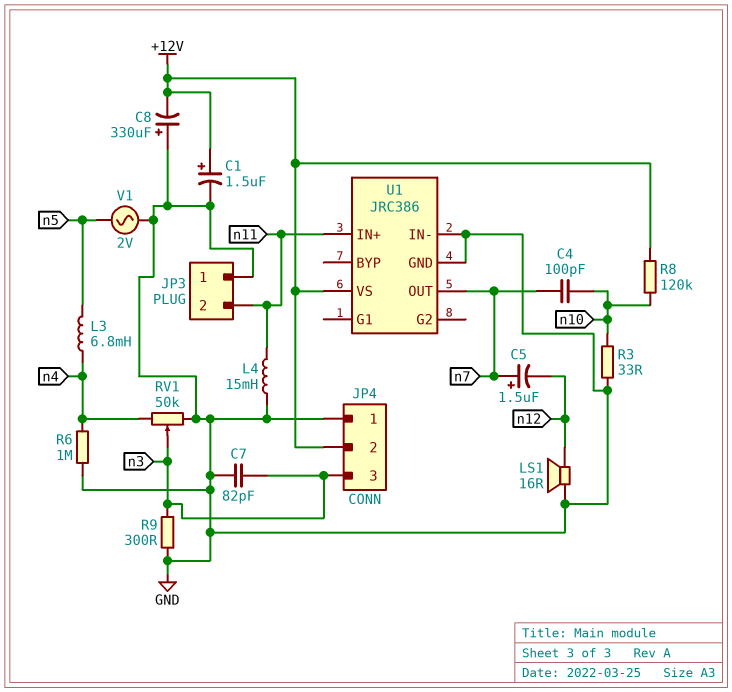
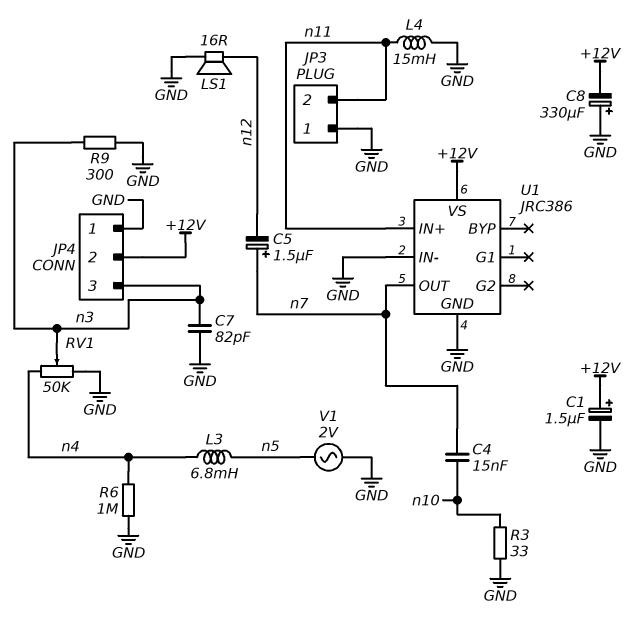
C4: 100pF (n7, n10) -> 15nF (n7, n10)
R8: 120k (+12V, n10) -> none

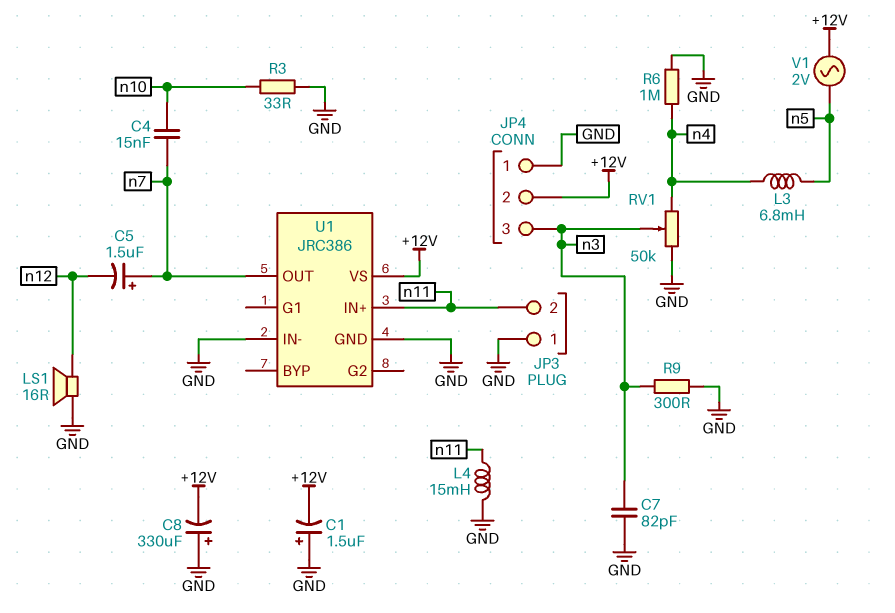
C1: 1.5uF (plus +12V, minus GND) -> 1.5uF (plus GND, minus +12V)
V1: AC 2V (GND, n5) -> AC 2V (+12V, n5)

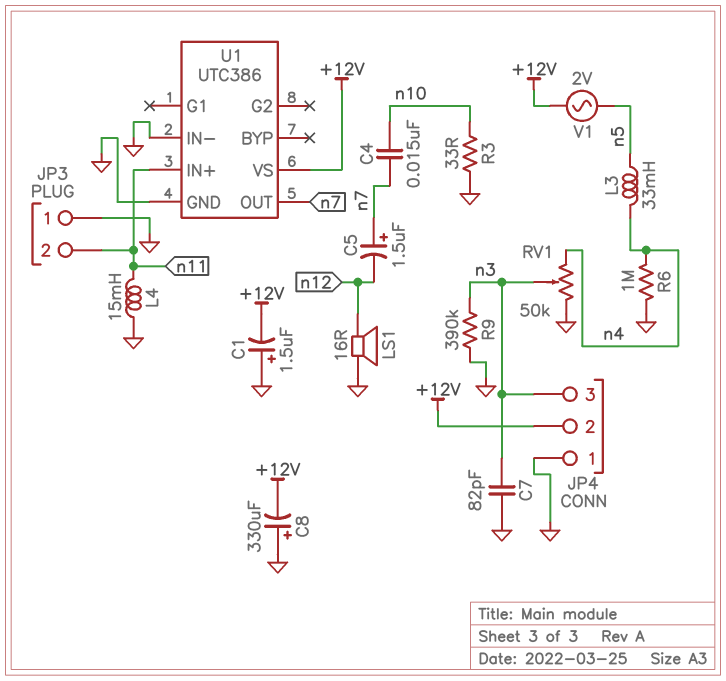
L3: 6.8mH (n4, n5) -> 33mH (n4, n5)
R9: 300 (GND, n3) -> 390k (GND, n3)
U1: JRC386 -> UTC386

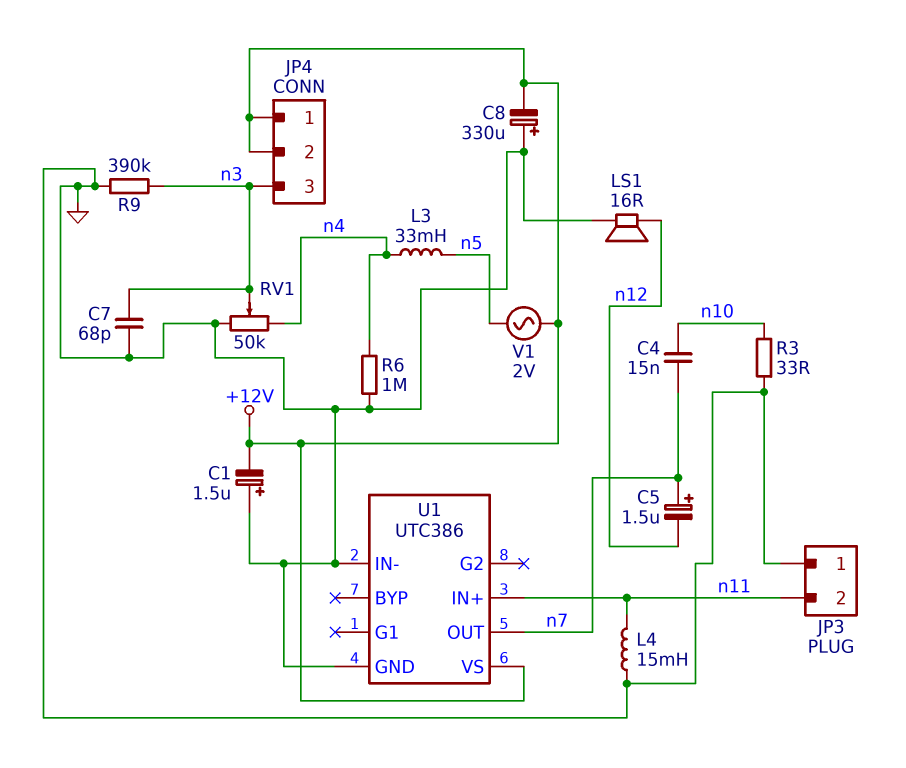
C7: 82pF (GND, n3) -> 68pF (GND, n3)
JP4 pin 1: GND -> +12V

